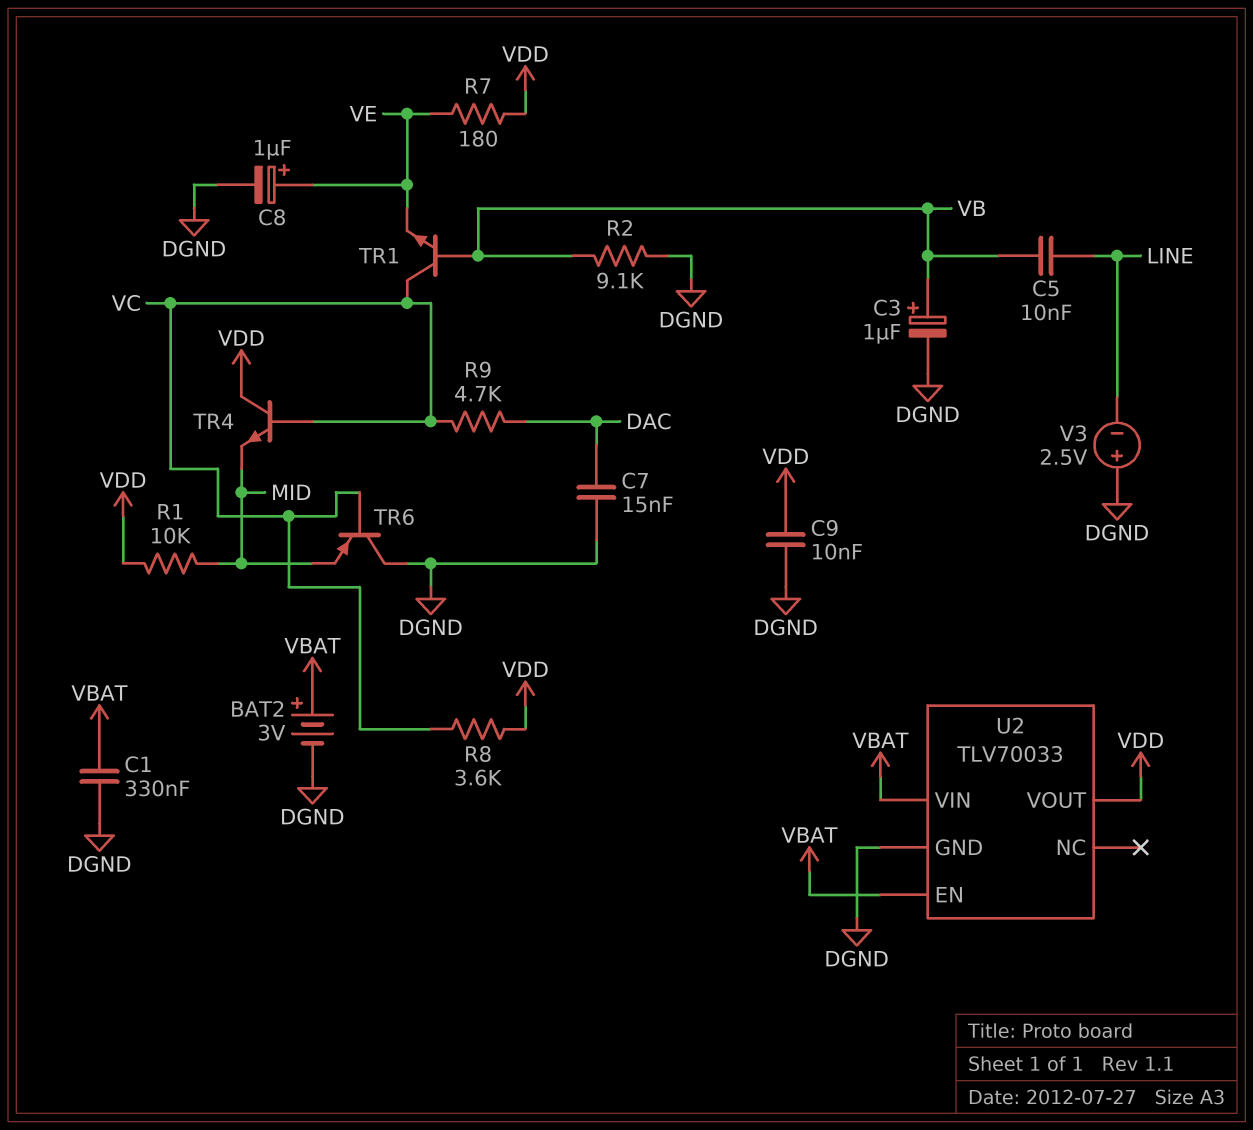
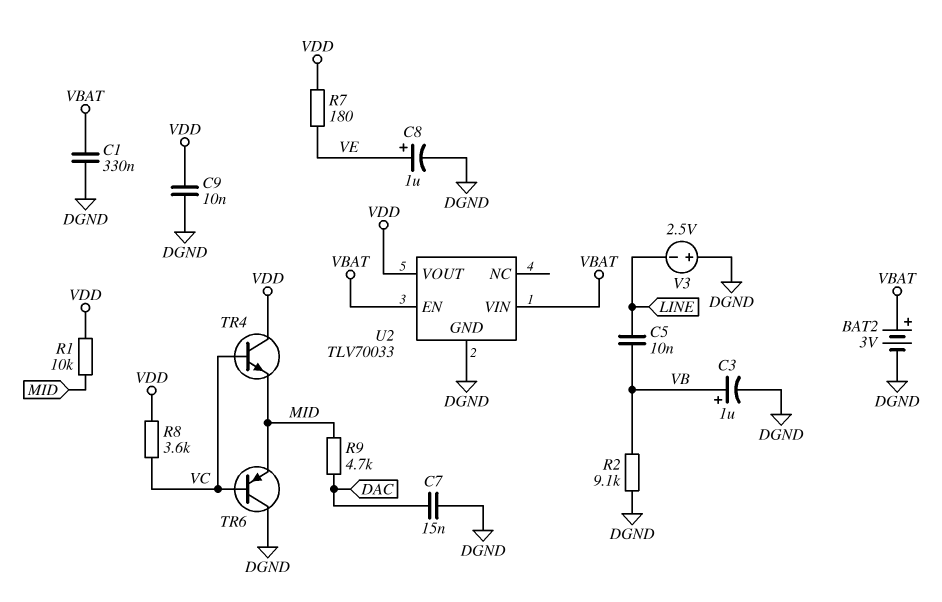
R9: 4.7k (DAC, VC) -> 4.7k (DAC, MID)
TR1: NPN (B VB, C VC, E VE) -> none

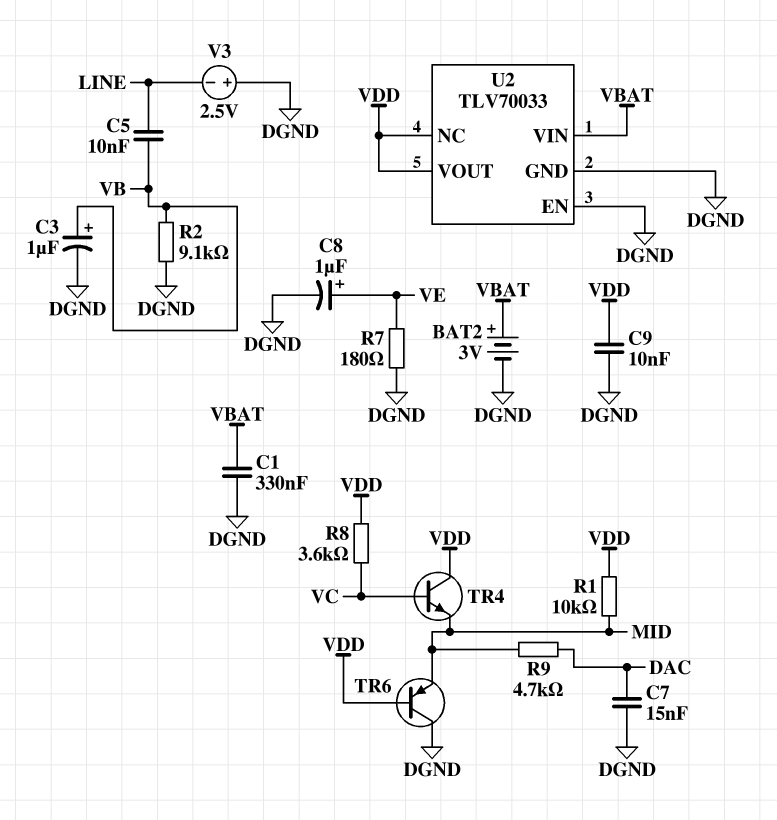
R7: 180 (VDD, VE) -> 180 (DGND, VE)
TR6: PNP (B VC, C DGND, E MID) -> PNP (B VDD, C DGND, E MID)
U2 pin EN: VBAT -> DGND
U2 pin NC: none -> VDD

